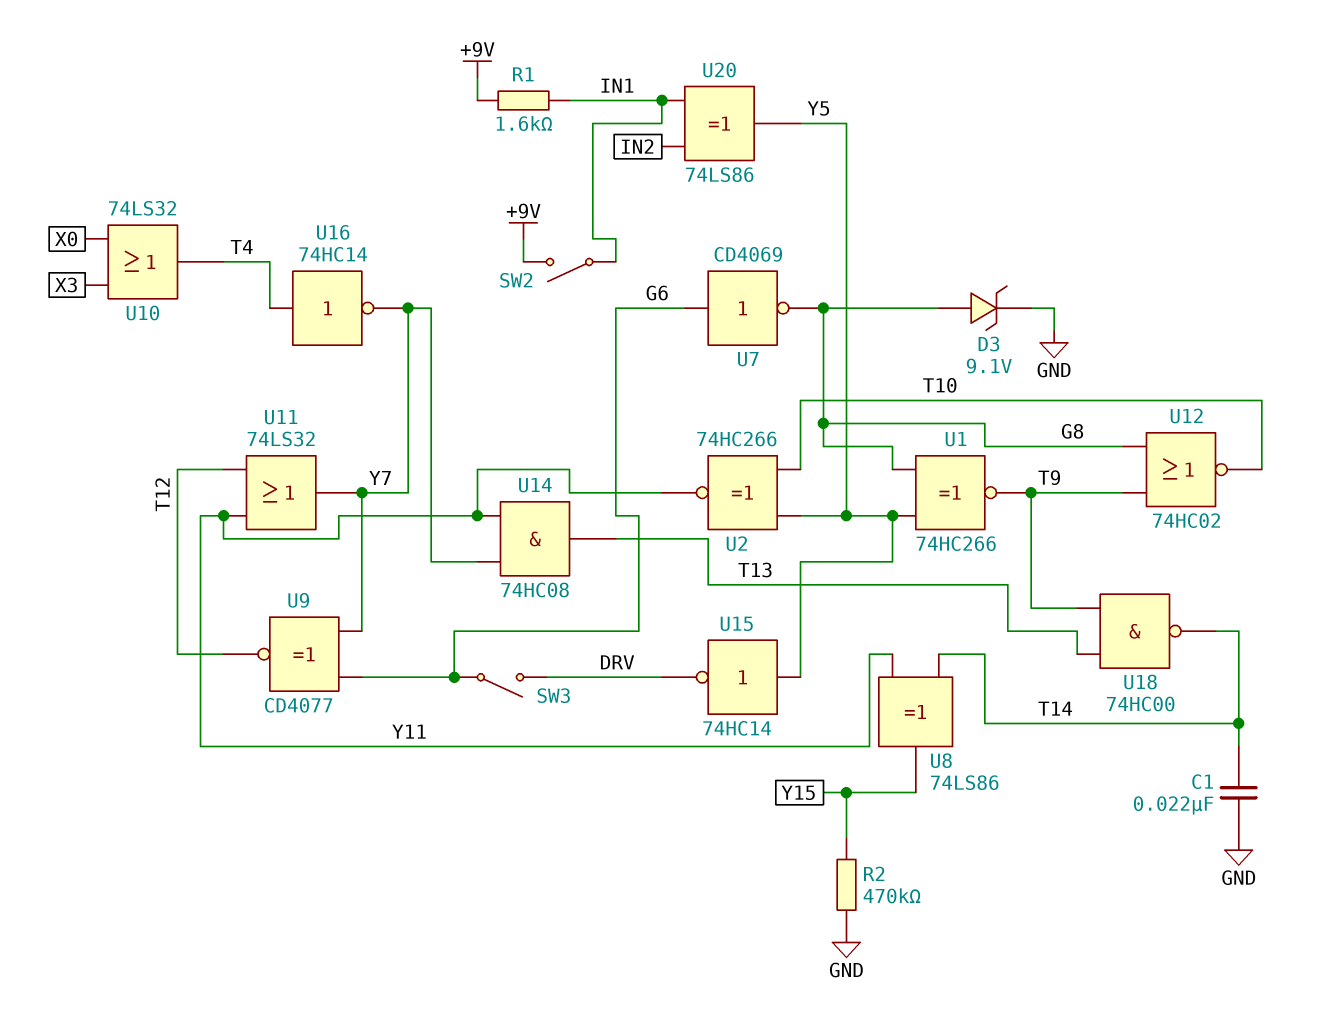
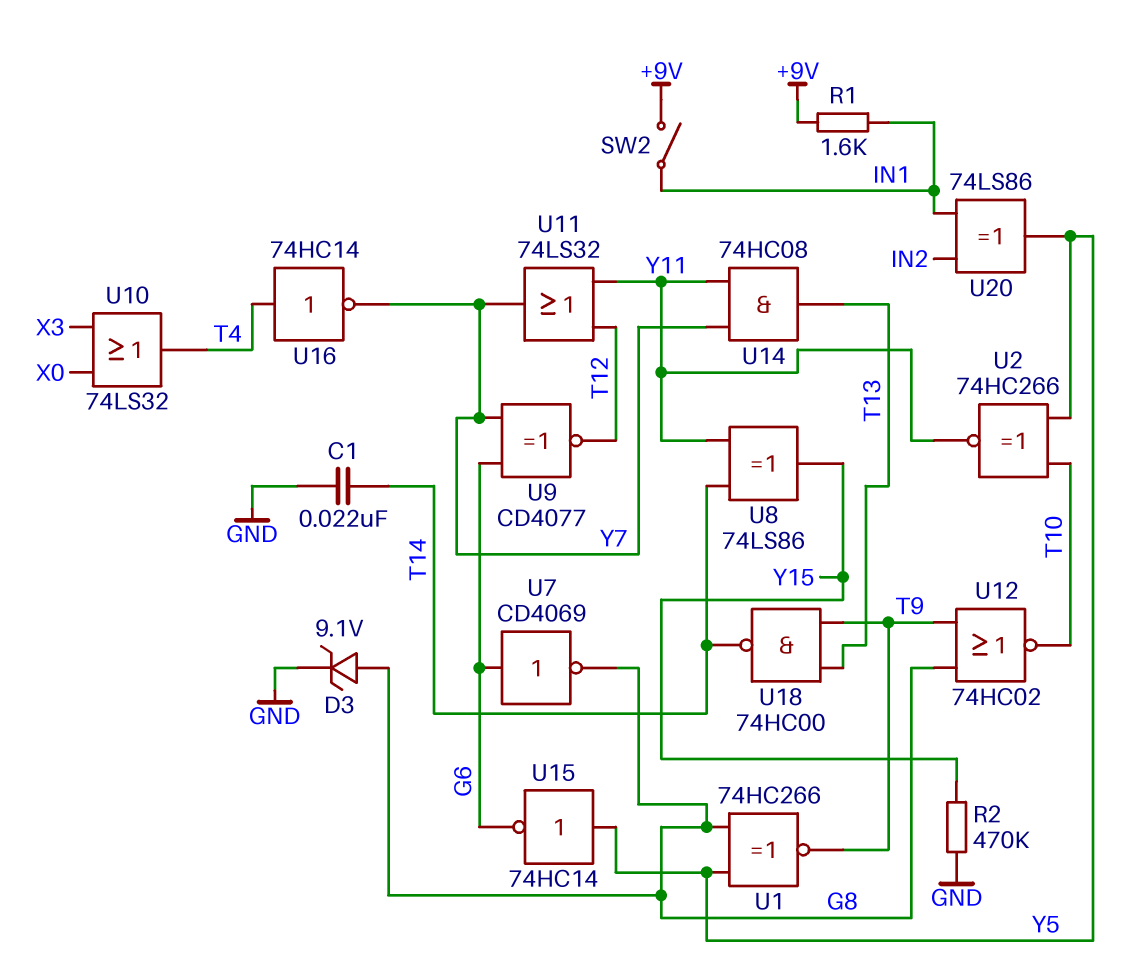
SW3: switch (DRV, G6) -> none
U15: NOT 74HC14 (in Y5, out DRV) -> NOT 74HC14 (in Y5, out G6)

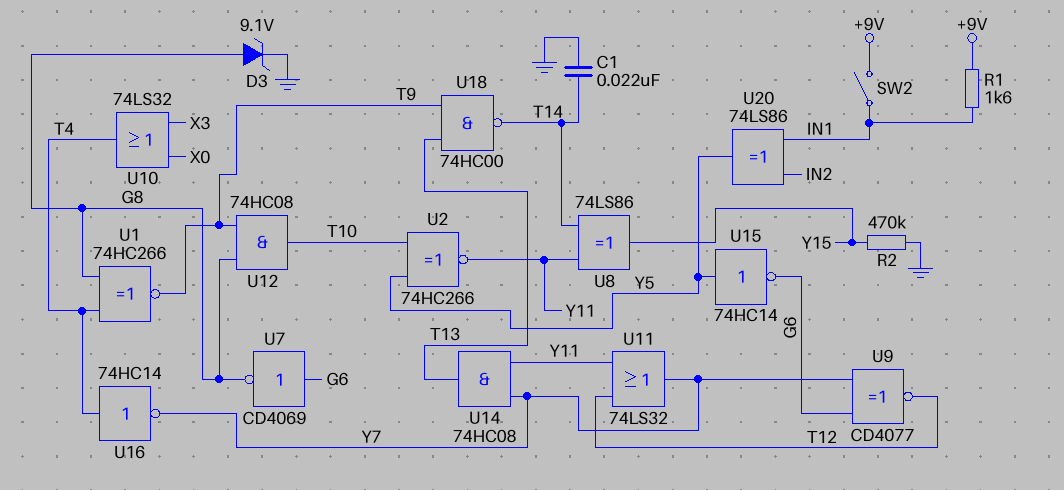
U1: XNOR 74HC266 (in G8, in Y5, out T9) -> XNOR 74HC266 (in G8, in T4, out T9)
U12: NOR 74HC02 (in G8, in T9, out T10) -> AND 74HC08 (in G8, in T9, out T10)

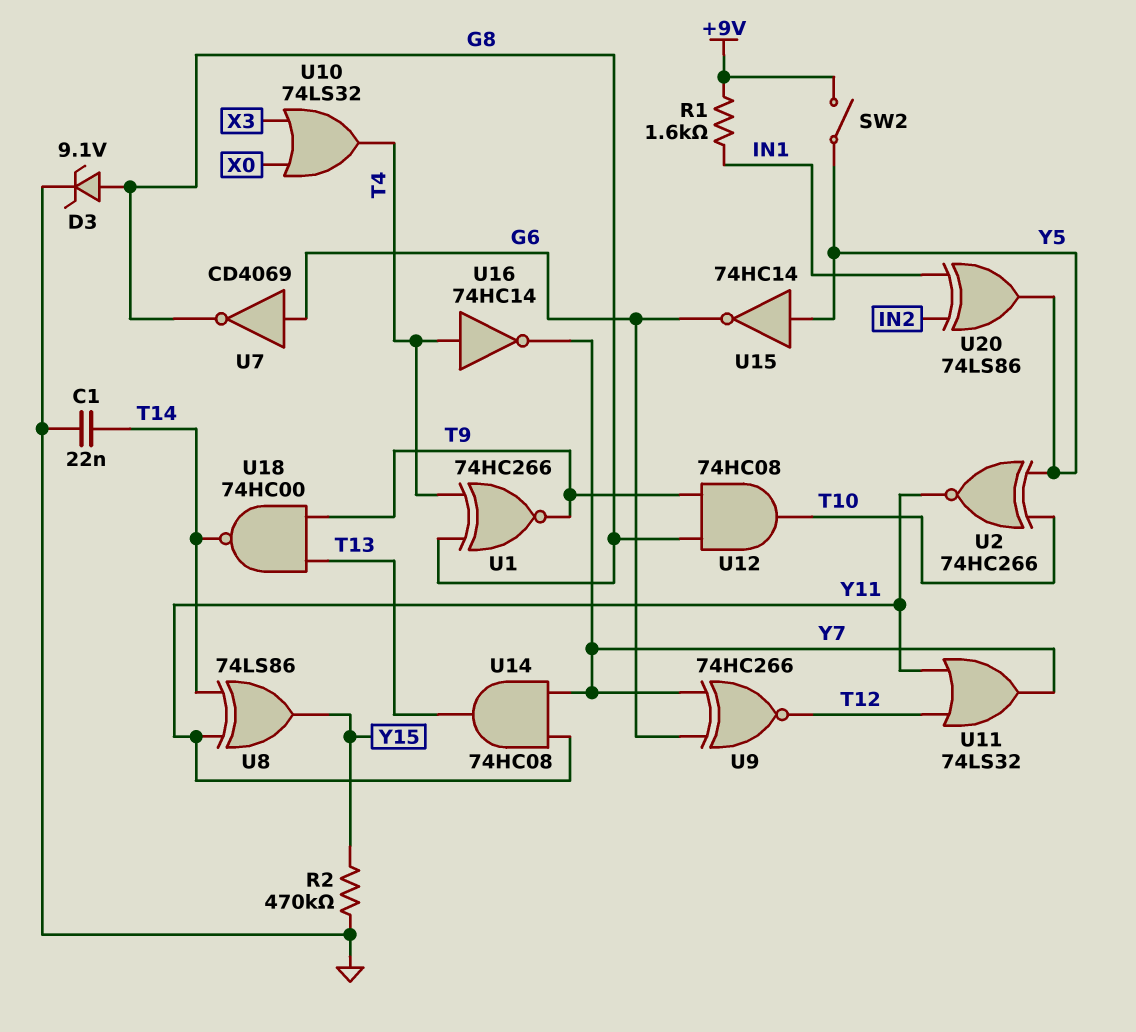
SW2: switch (+9V, IN1) -> switch (+9V, Y5)
U9: XNOR CD4077 (in G6, in Y7, out T12) -> XNOR 74HC266 (in G6, in Y7, out T12)

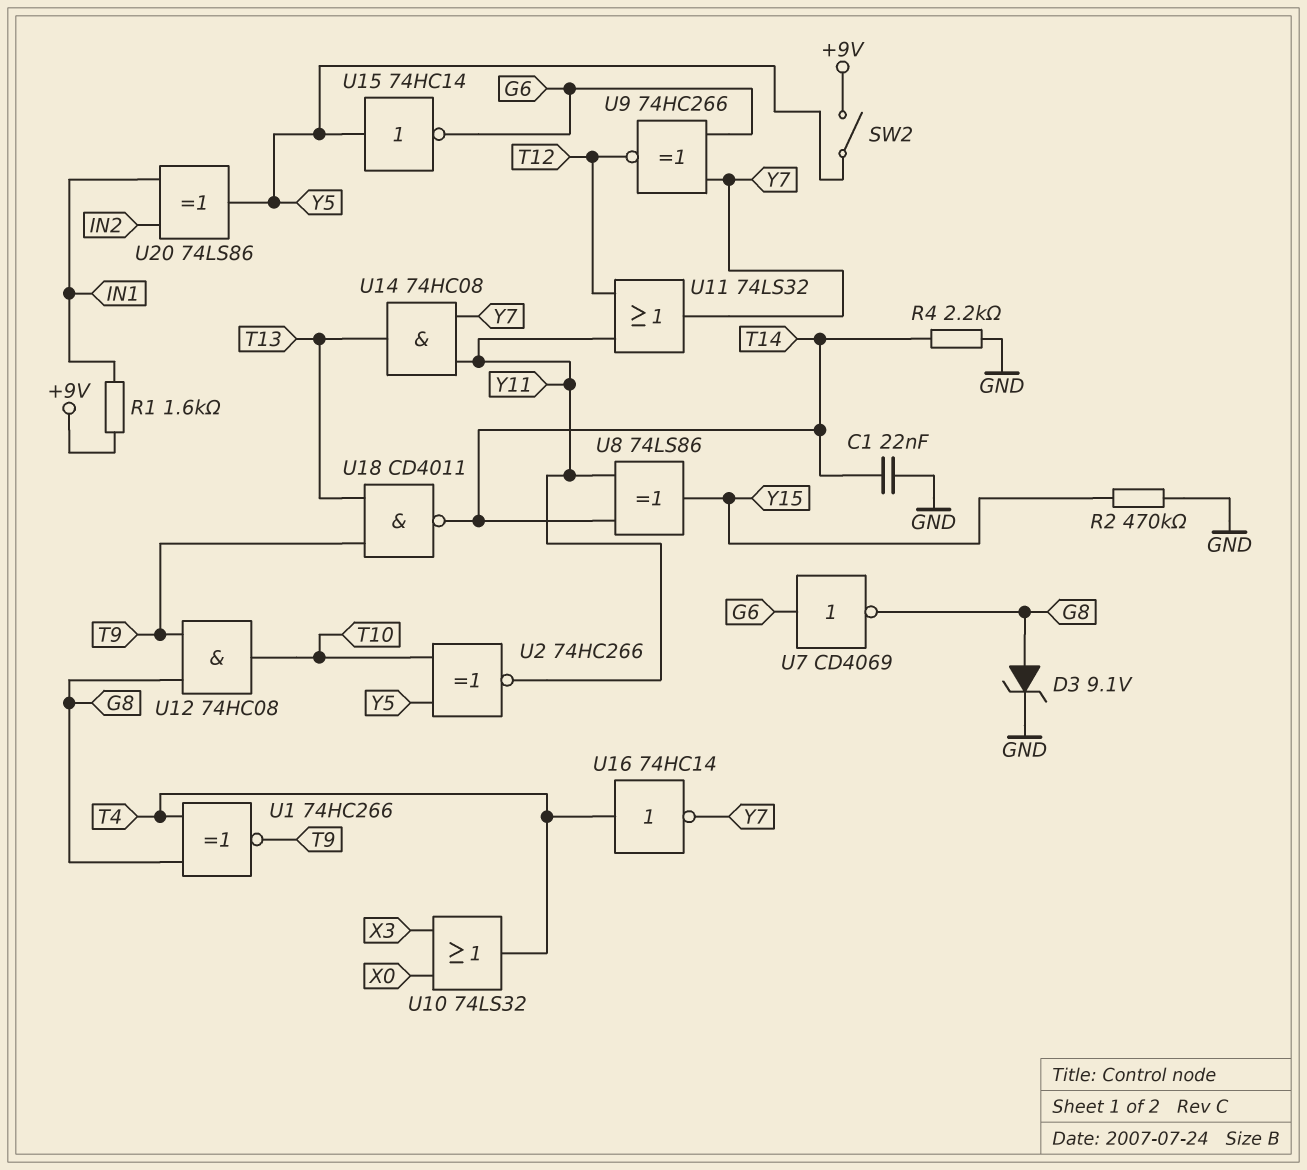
R4: none -> 2.2k (GND, T14)
U18: NAND 74HC00 (in T9, in T13, out T14) -> NAND CD4011 (in T9, in T13, out T14)

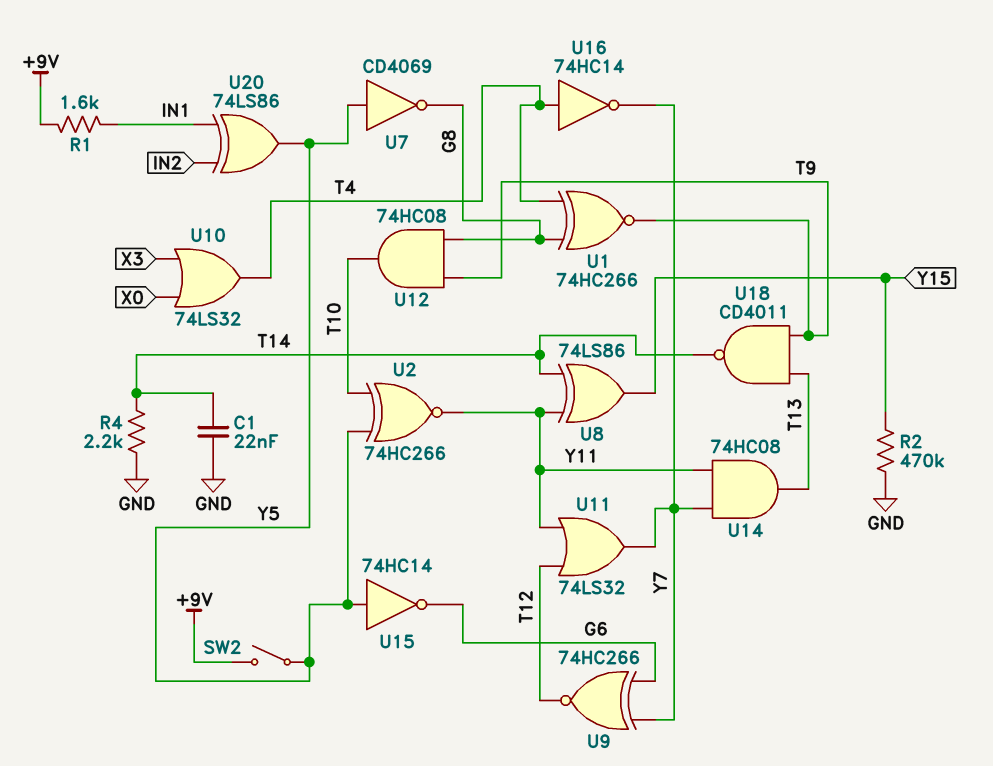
D3: zener 9.1V (A G8, K GND) -> none
U7: NOT CD4069 (in G6, out G8) -> NOT CD4069 (in Y5, out G8)

